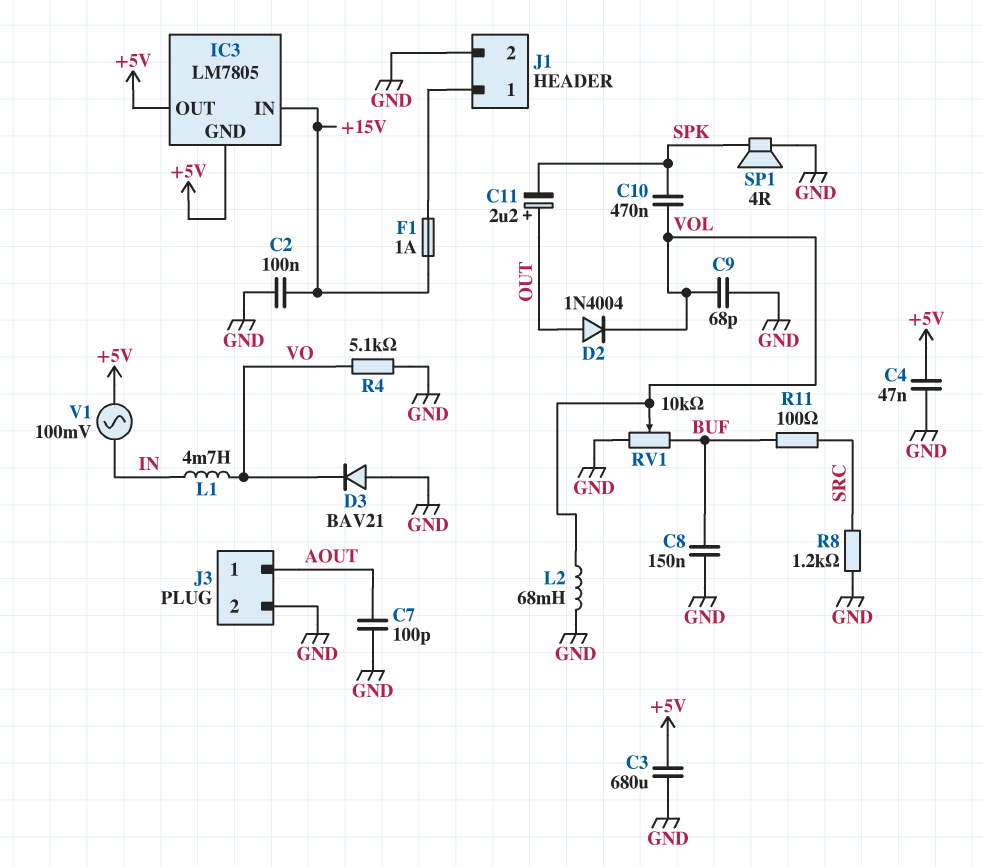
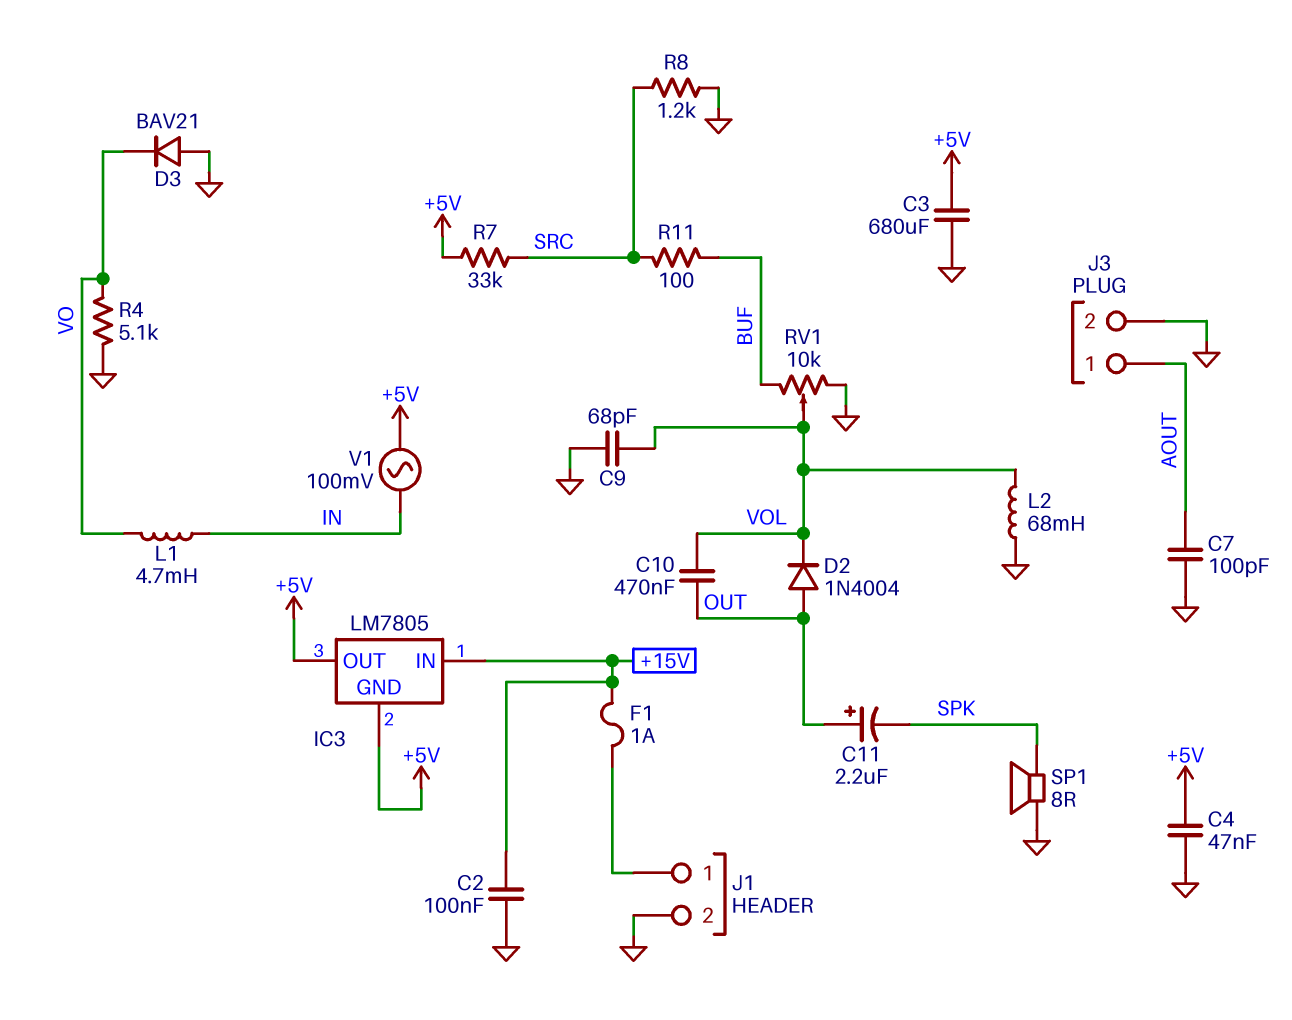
C8: 150nF (BUF, GND) -> none
C10: 470nF (SPK, VOL) -> 470nF (OUT, VOL)
R7: none -> 33k (+5V, SRC)
SP1: speaker 4R (GND, SPK) -> speaker 8R (GND, SPK)

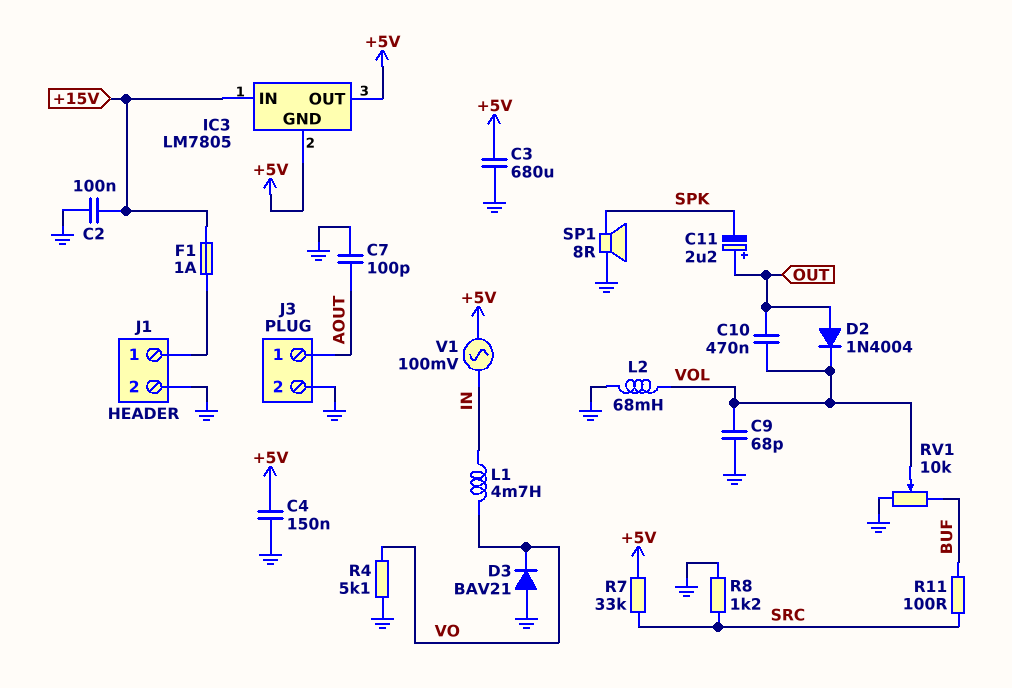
C4: 47nF (+5V, GND) -> 150nF (+5V, GND)

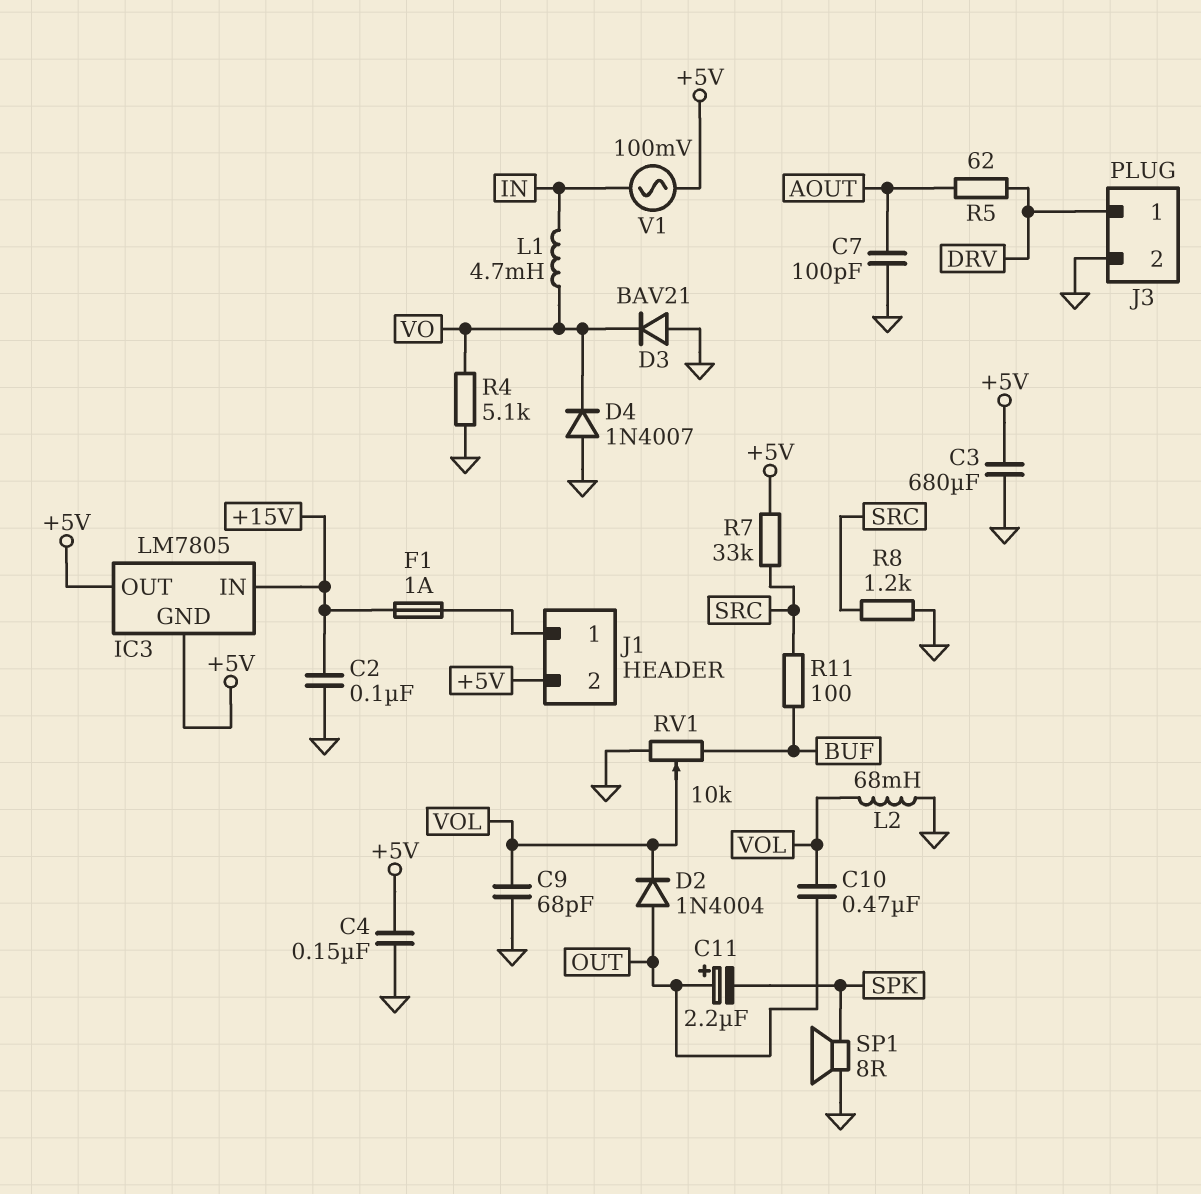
D4: none -> diode 1N4007 (A GND, K VO)
J1 pin 2: GND -> +5V
J3 pin 1: AOUT -> DRV
R5: none -> 62 (AOUT, DRV)

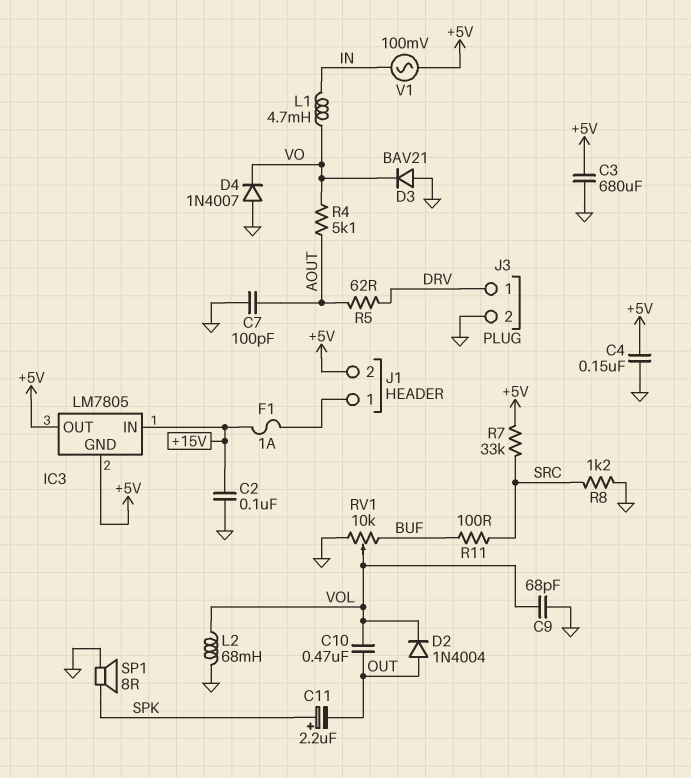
C11: 2.2uF (plus OUT, minus SPK) -> 2.2uF (plus SPK, minus OUT)
R4: 5.1k (GND, VO) -> 5.1k (AOUT, VO)

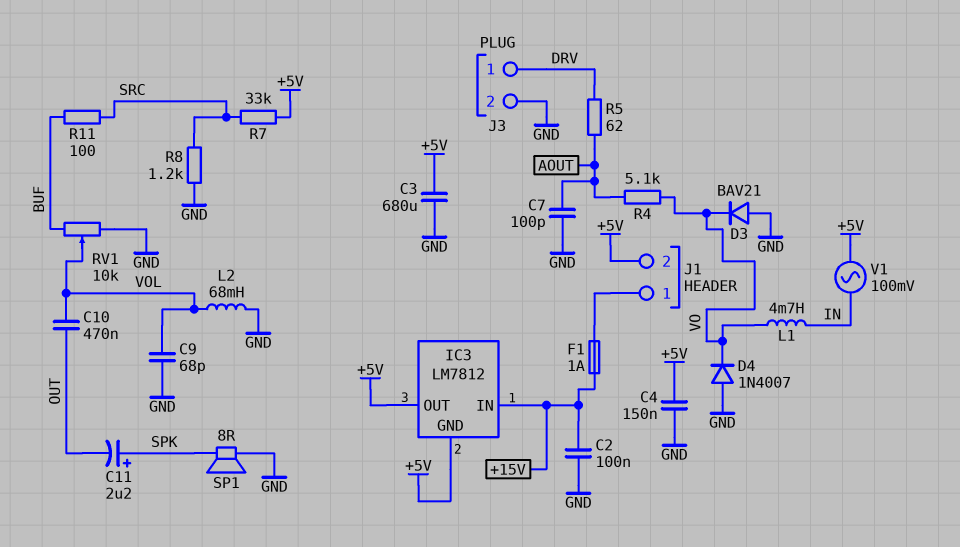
D2: diode 1N4004 (A OUT, K VOL) -> none
IC3: LM7805 -> LM7812

